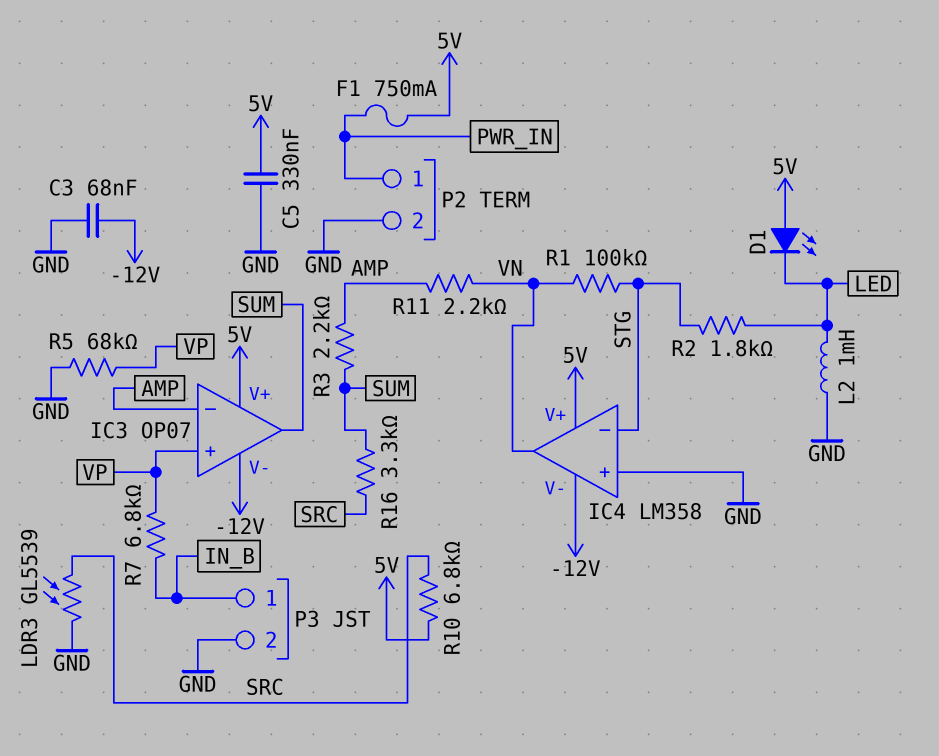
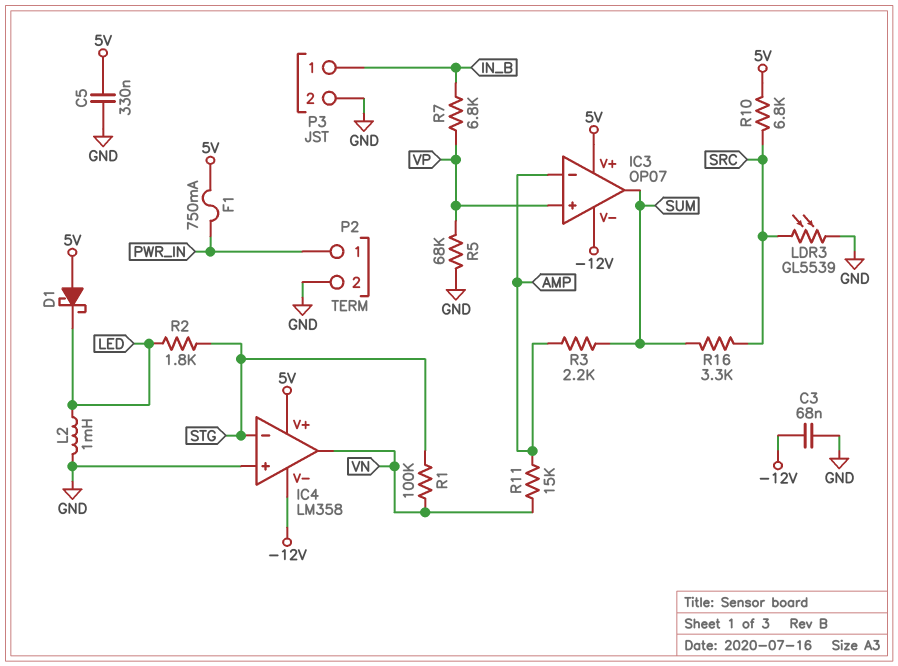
D1: LED (A 5V, K LED) -> schottky (A 5V, K LED)
R11: 2.2k (AMP, VN) -> 15k (AMP, VN)

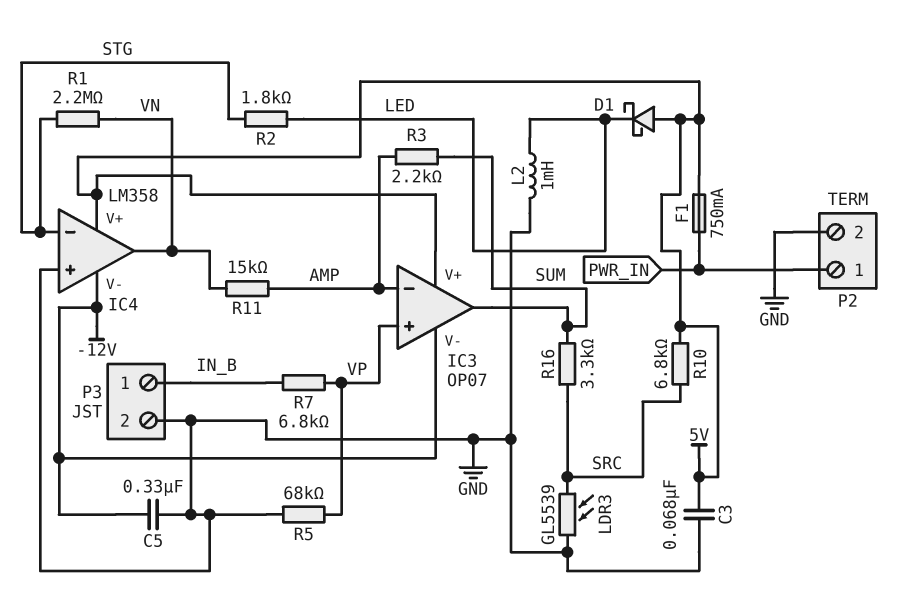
C3: 68nF (-12V, GND) -> 68nF (5V, GND)
C5: 330nF (5V, GND) -> 330nF (-12V, GND)
R1: 100k (STG, VN) -> 2.2M (STG, VN)

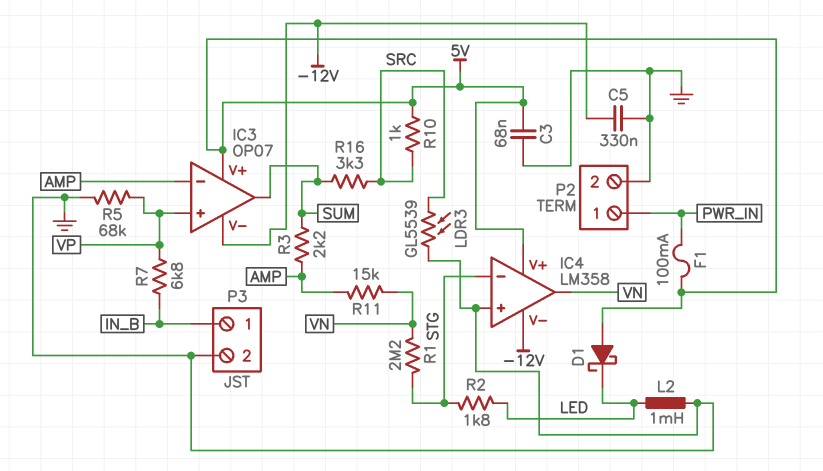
F1: 750mA (5V, PWR_IN) -> 100mA (5V, PWR_IN)
R10: 6.8k (5V, SRC) -> 1k (5V, SRC)

